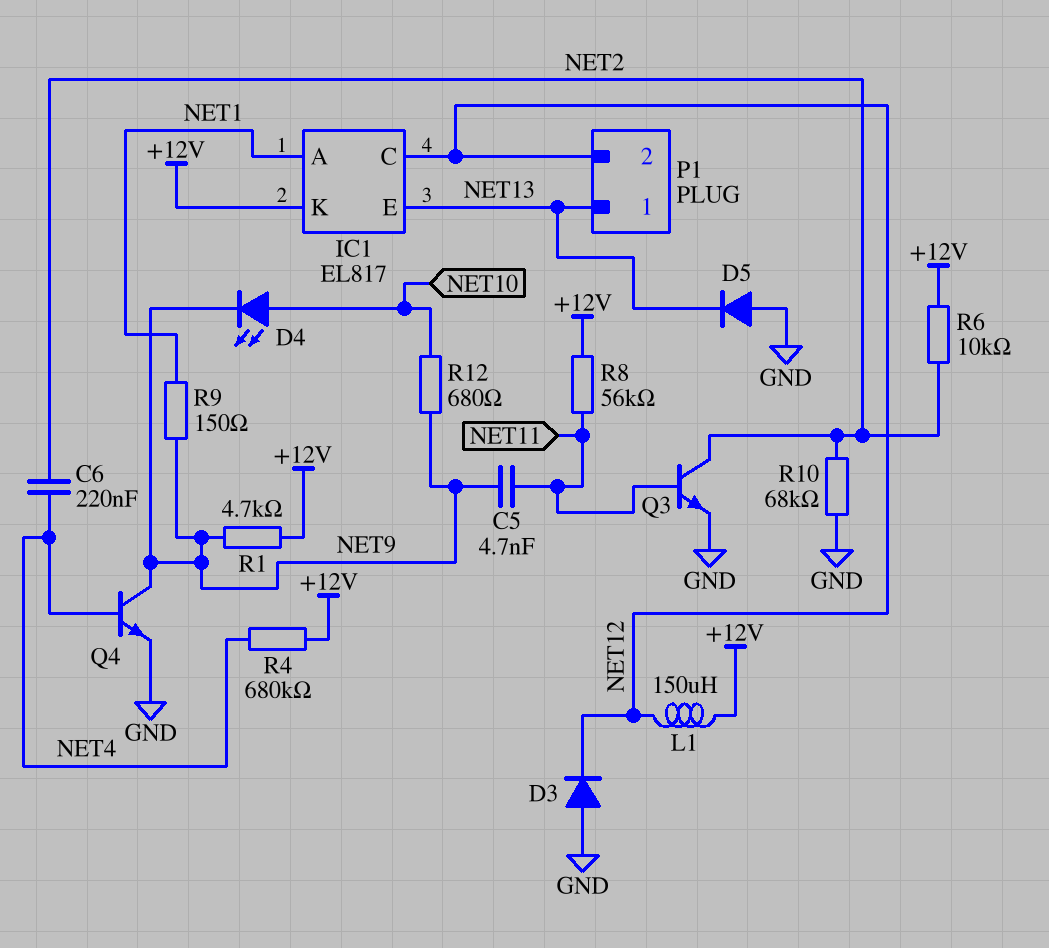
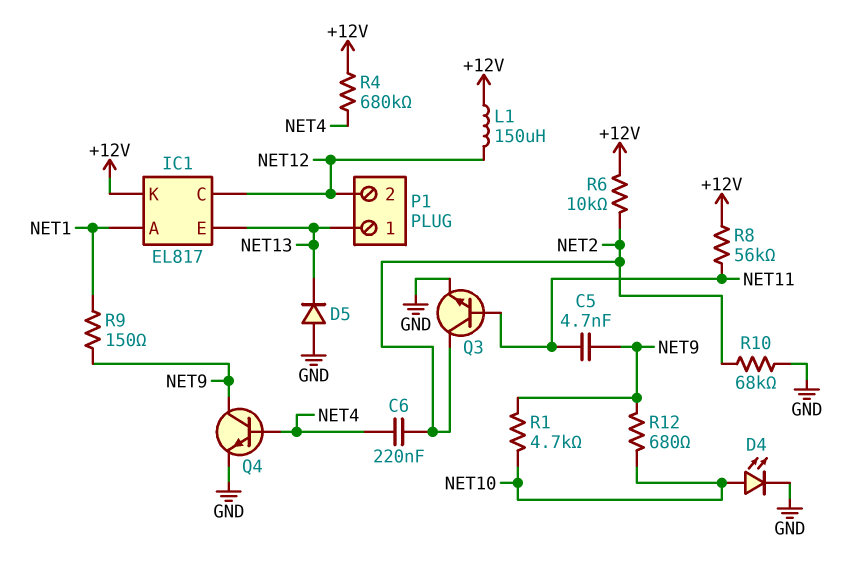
D3: diode (A GND, K NET12) -> none
D4: LED (A NET10, K NET9) -> LED (A NET10, K GND)
R1: 4.7k (+12V, NET9) -> 4.7k (NET9, NET10)

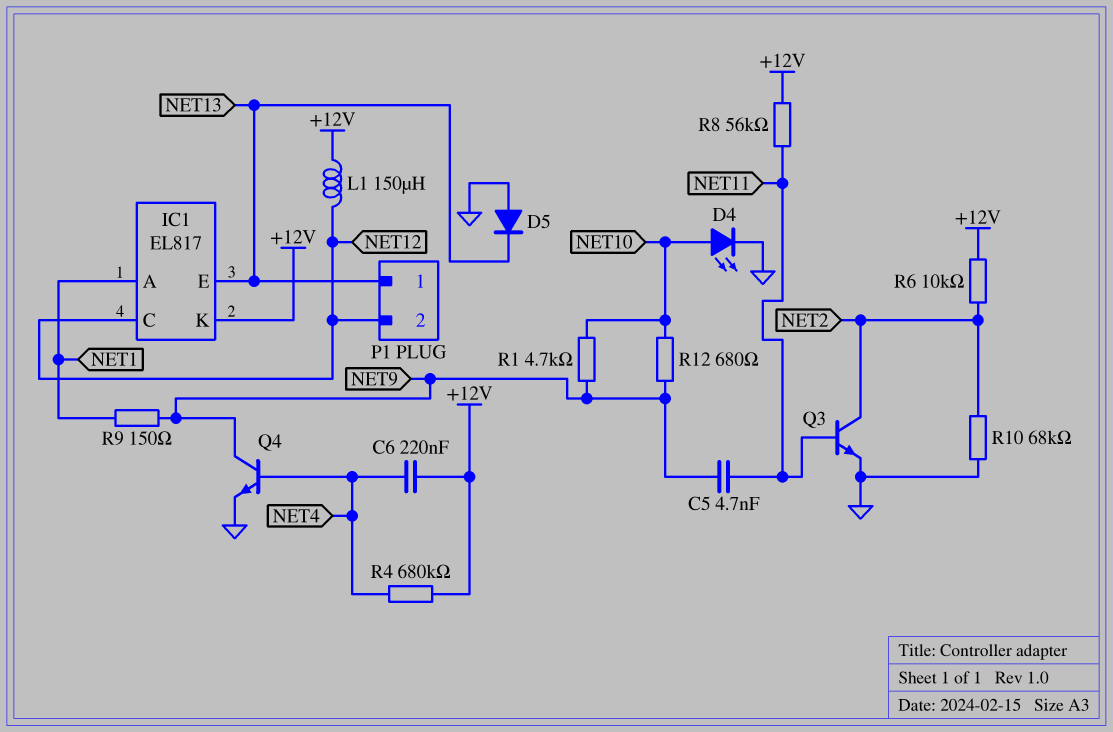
C6: 220nF (NET2, NET4) -> 220nF (+12V, NET4)

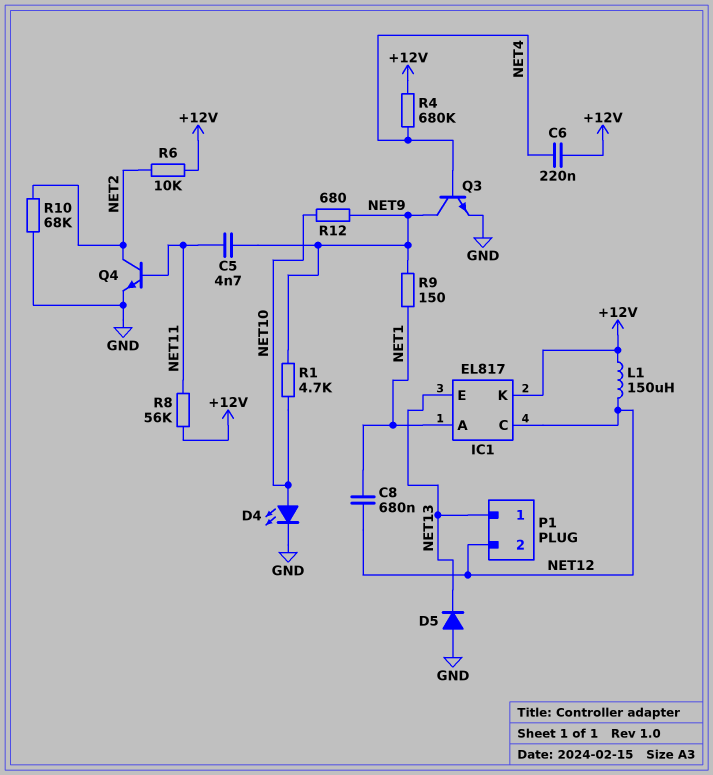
C8: none -> 680nF (NET1, NET12)
Q3: NPN (B NET11, C NET2, E GND) -> NPN (B NET4, C NET9, E GND)
Q4: NPN (B NET4, C NET9, E GND) -> NPN (B NET11, C NET2, E GND)

